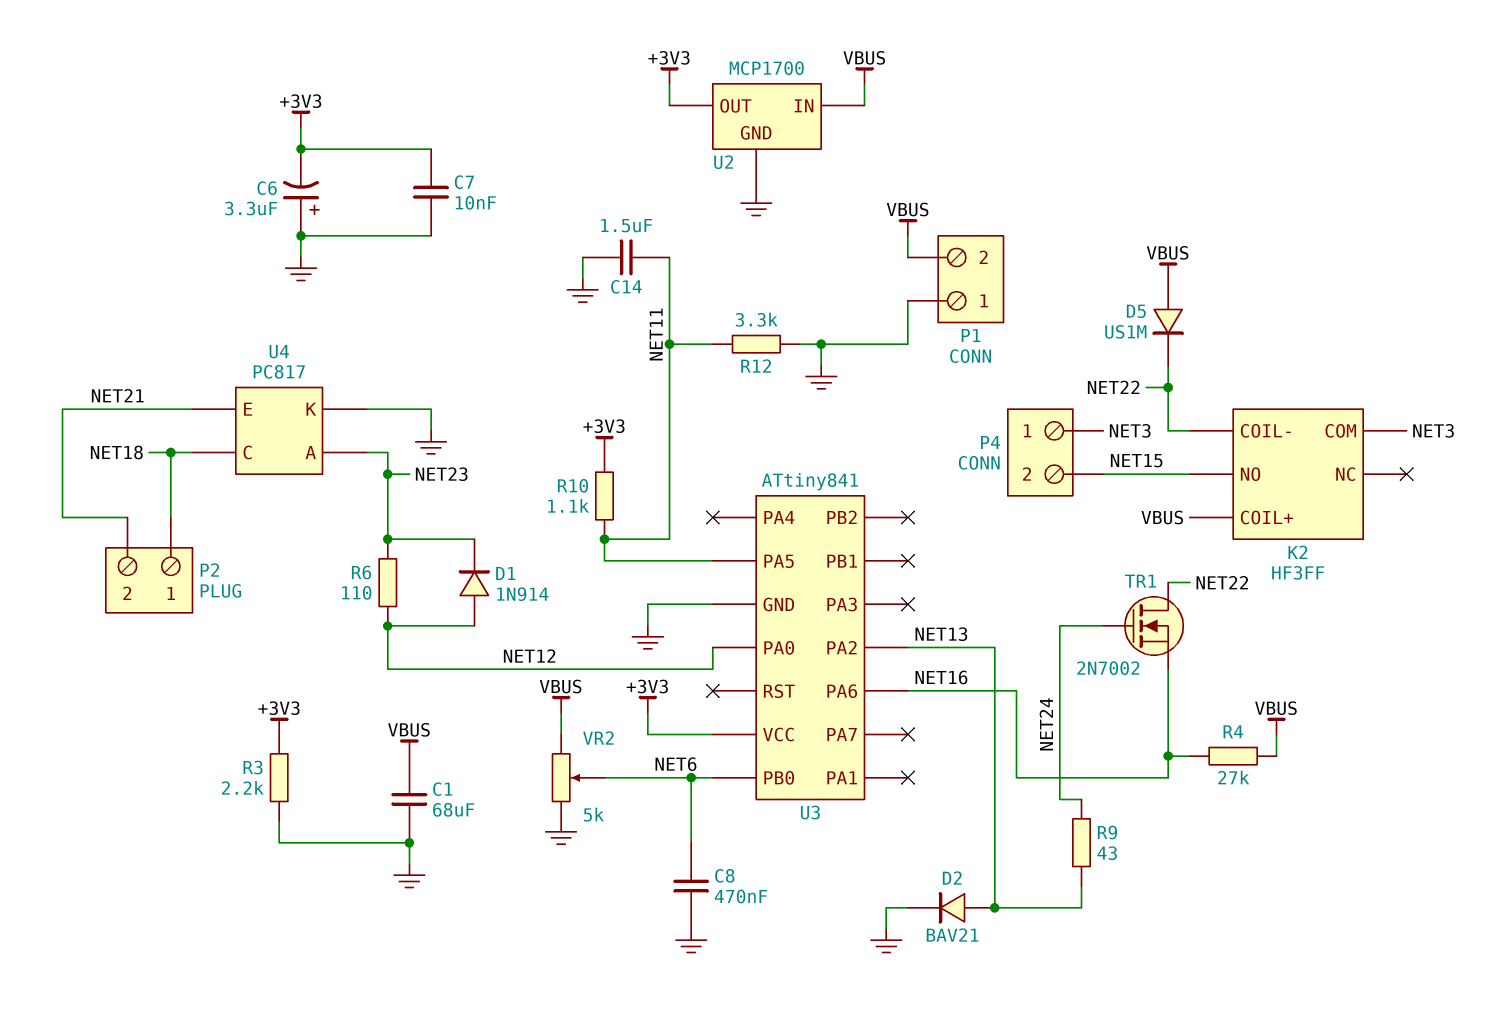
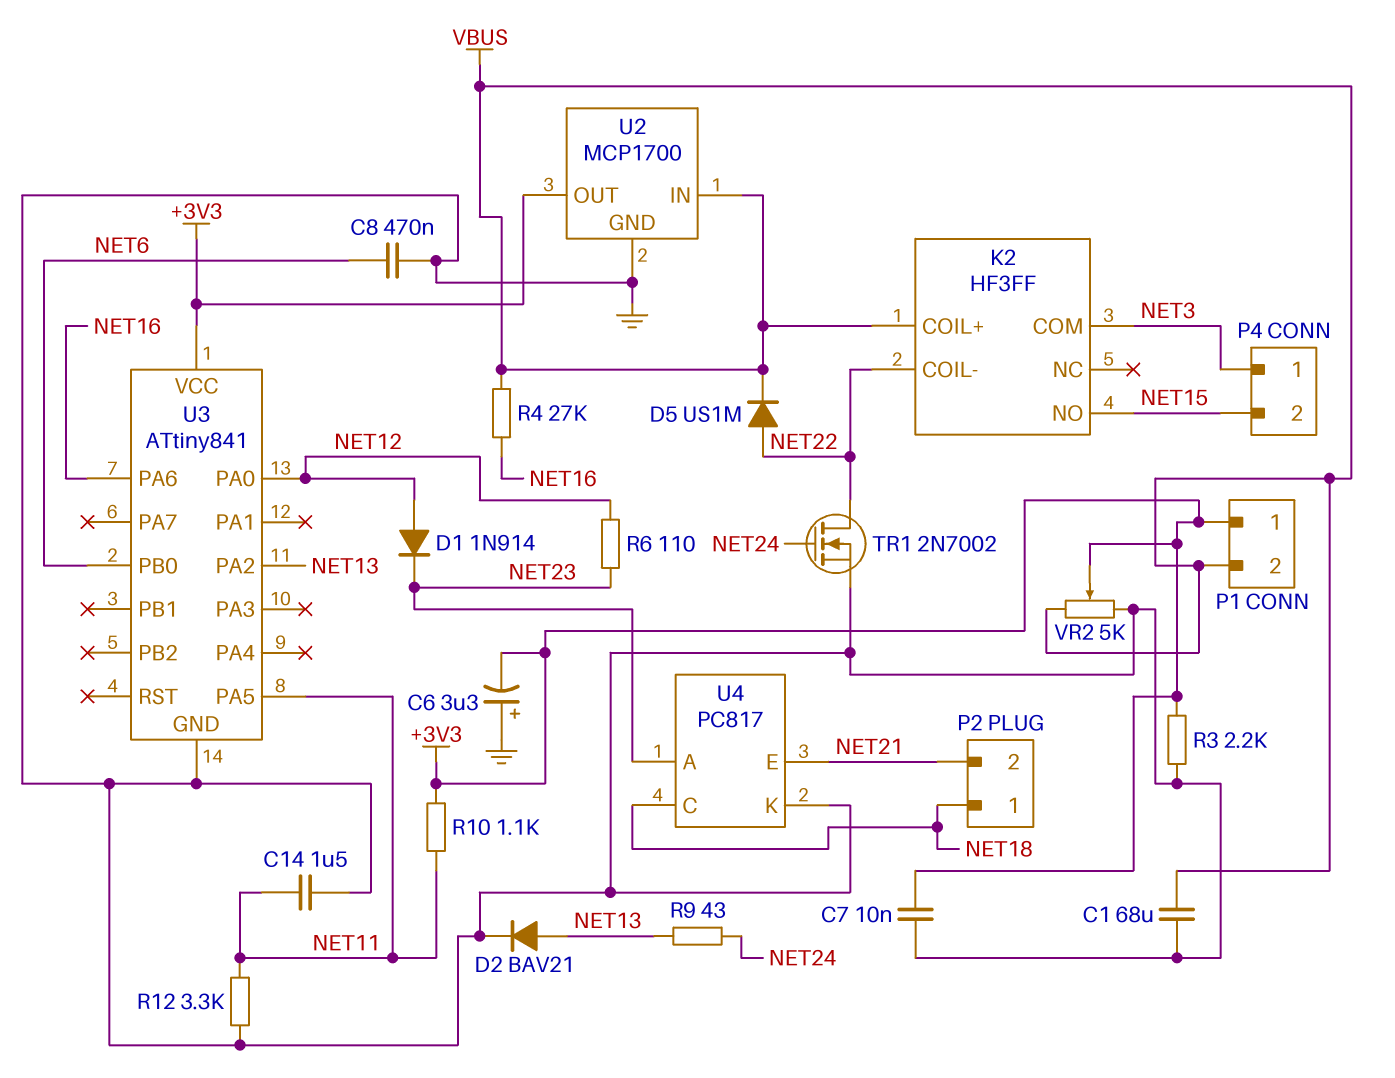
D5: diode US1M (A VBUS, K NET22) -> diode US1M (A NET22, K VBUS)
P1 pin 1: GND -> +3V3
TR1: NMOS 2N7002 (G NET24, D NET22, S NET16) -> NMOS 2N7002 (G NET24, D NET22, S GND)
VR2: 5k (GND, VBUS, wiper NET6) -> 5k (GND, VBUS, wiper +3V3)

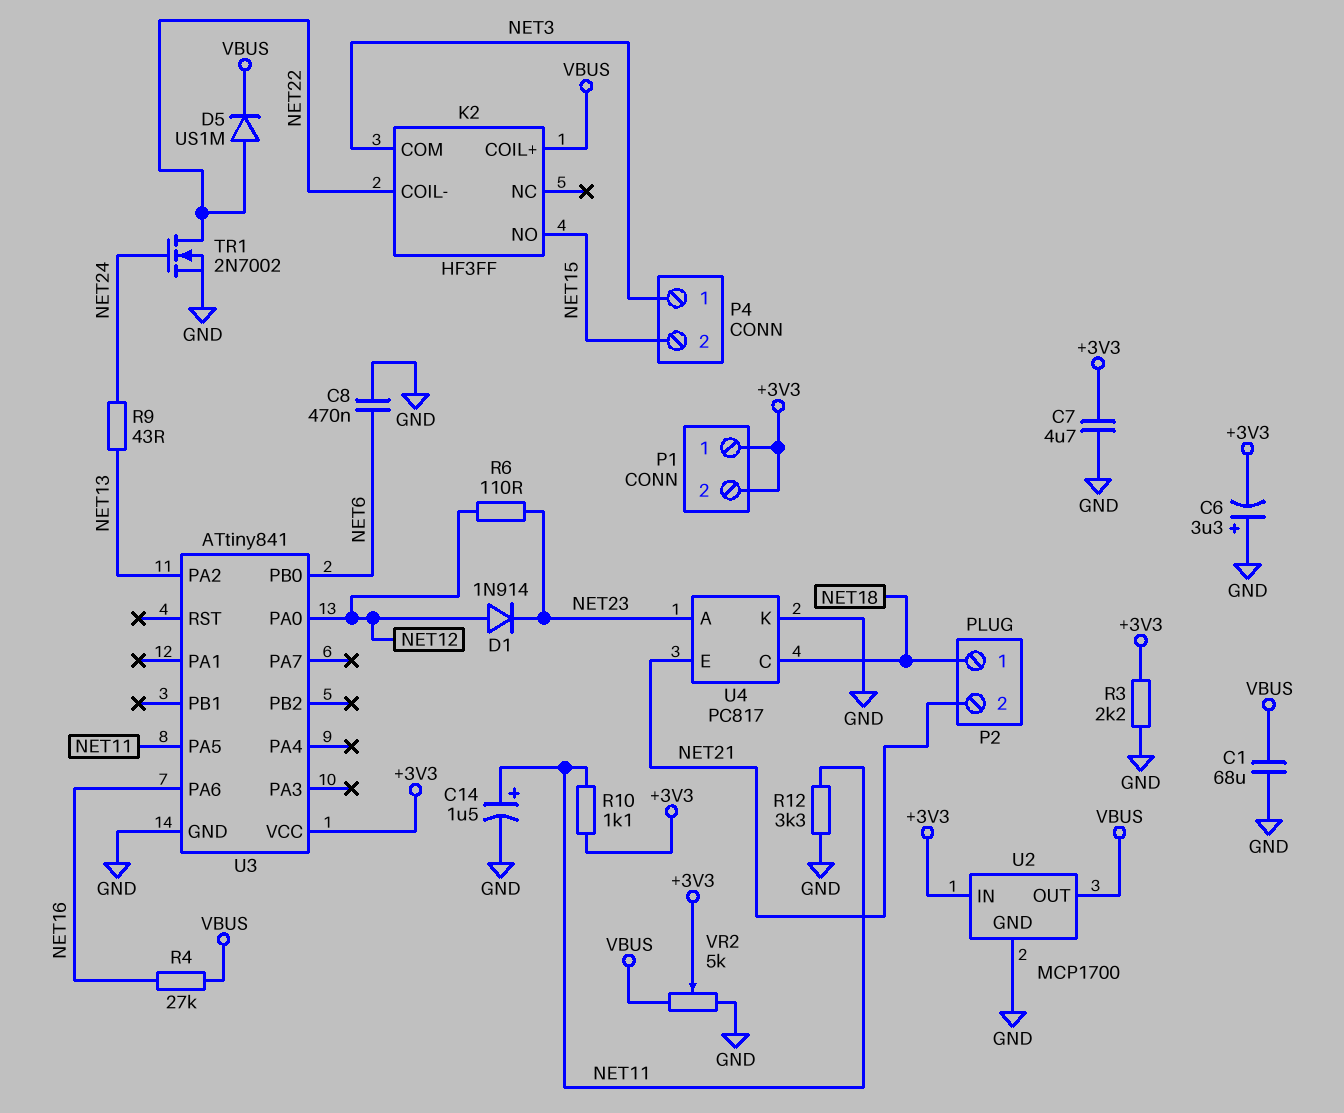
C7: 10nF (+3V3, GND) -> 4.7uF (+3V3, GND)
C14: 1.5uF (GND, NET11) -> 1.5uF (plus NET11, minus GND)
D2: diode BAV21 (A NET13, K GND) -> none
P1 pin 2: VBUS -> +3V3
U2 pin IN: VBUS -> +3V3
U2 pin OUT: +3V3 -> VBUS

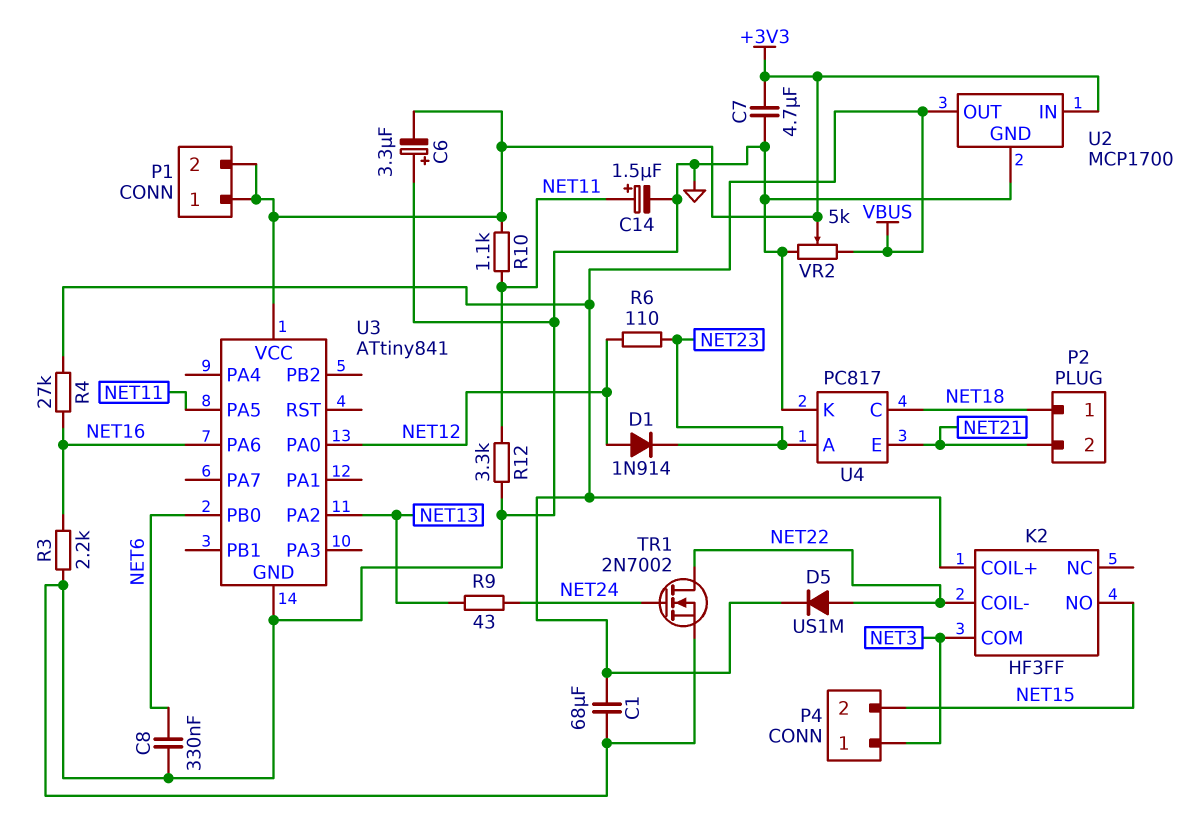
C8: 470nF (GND, NET6) -> 330nF (GND, NET6)
R3: 2.2k (+3V3, GND) -> 2.2k (GND, NET16)

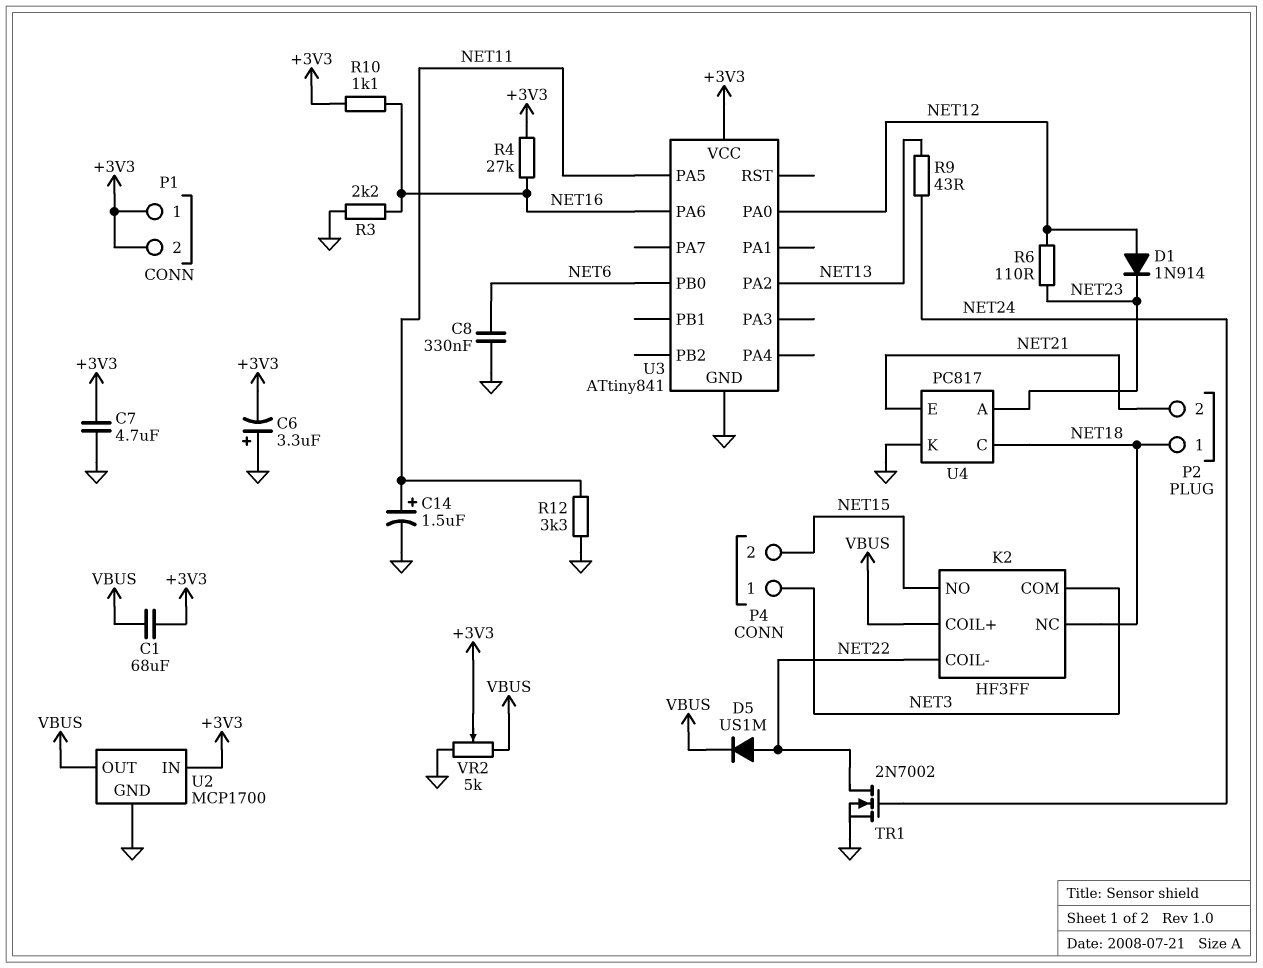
C1: 68uF (GND, VBUS) -> 68uF (+3V3, VBUS)
K2 pin NC: none -> NET18
R4: 27k (NET16, VBUS) -> 27k (+3V3, NET16)
R10: 1.1k (+3V3, NET11) -> 1.1k (+3V3, NET16)

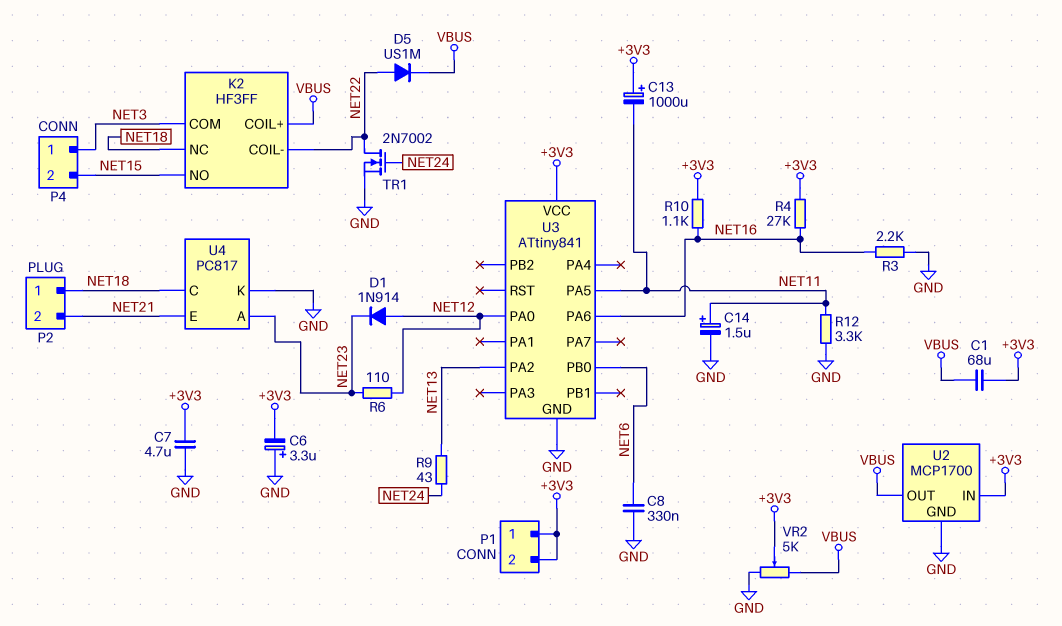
C13: none -> 1000uF (plus +3V3, minus NET11)

